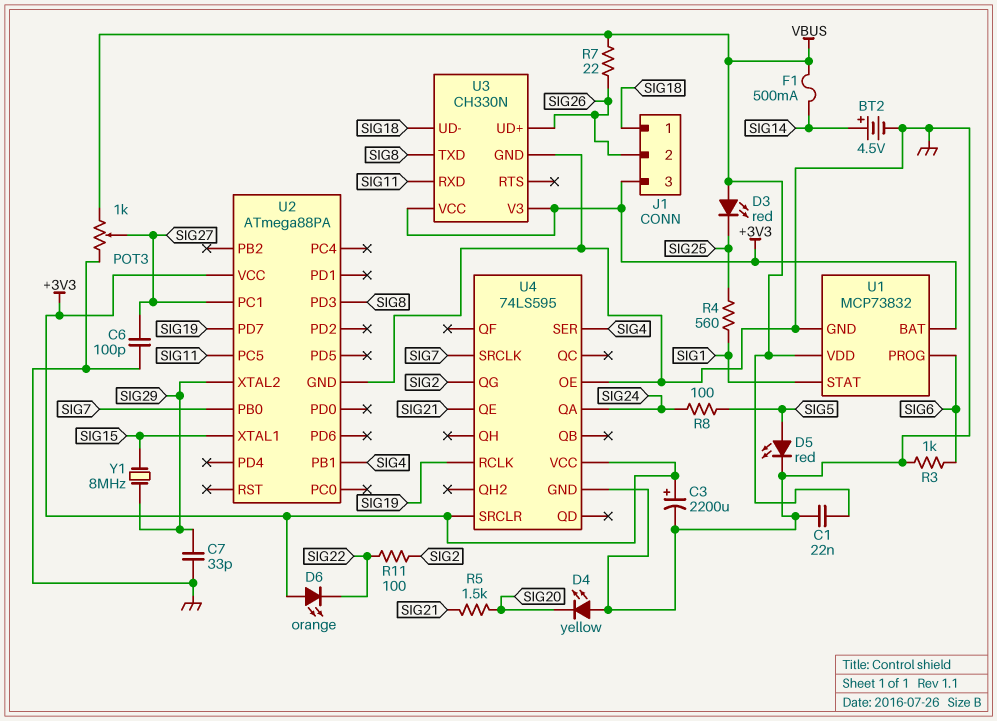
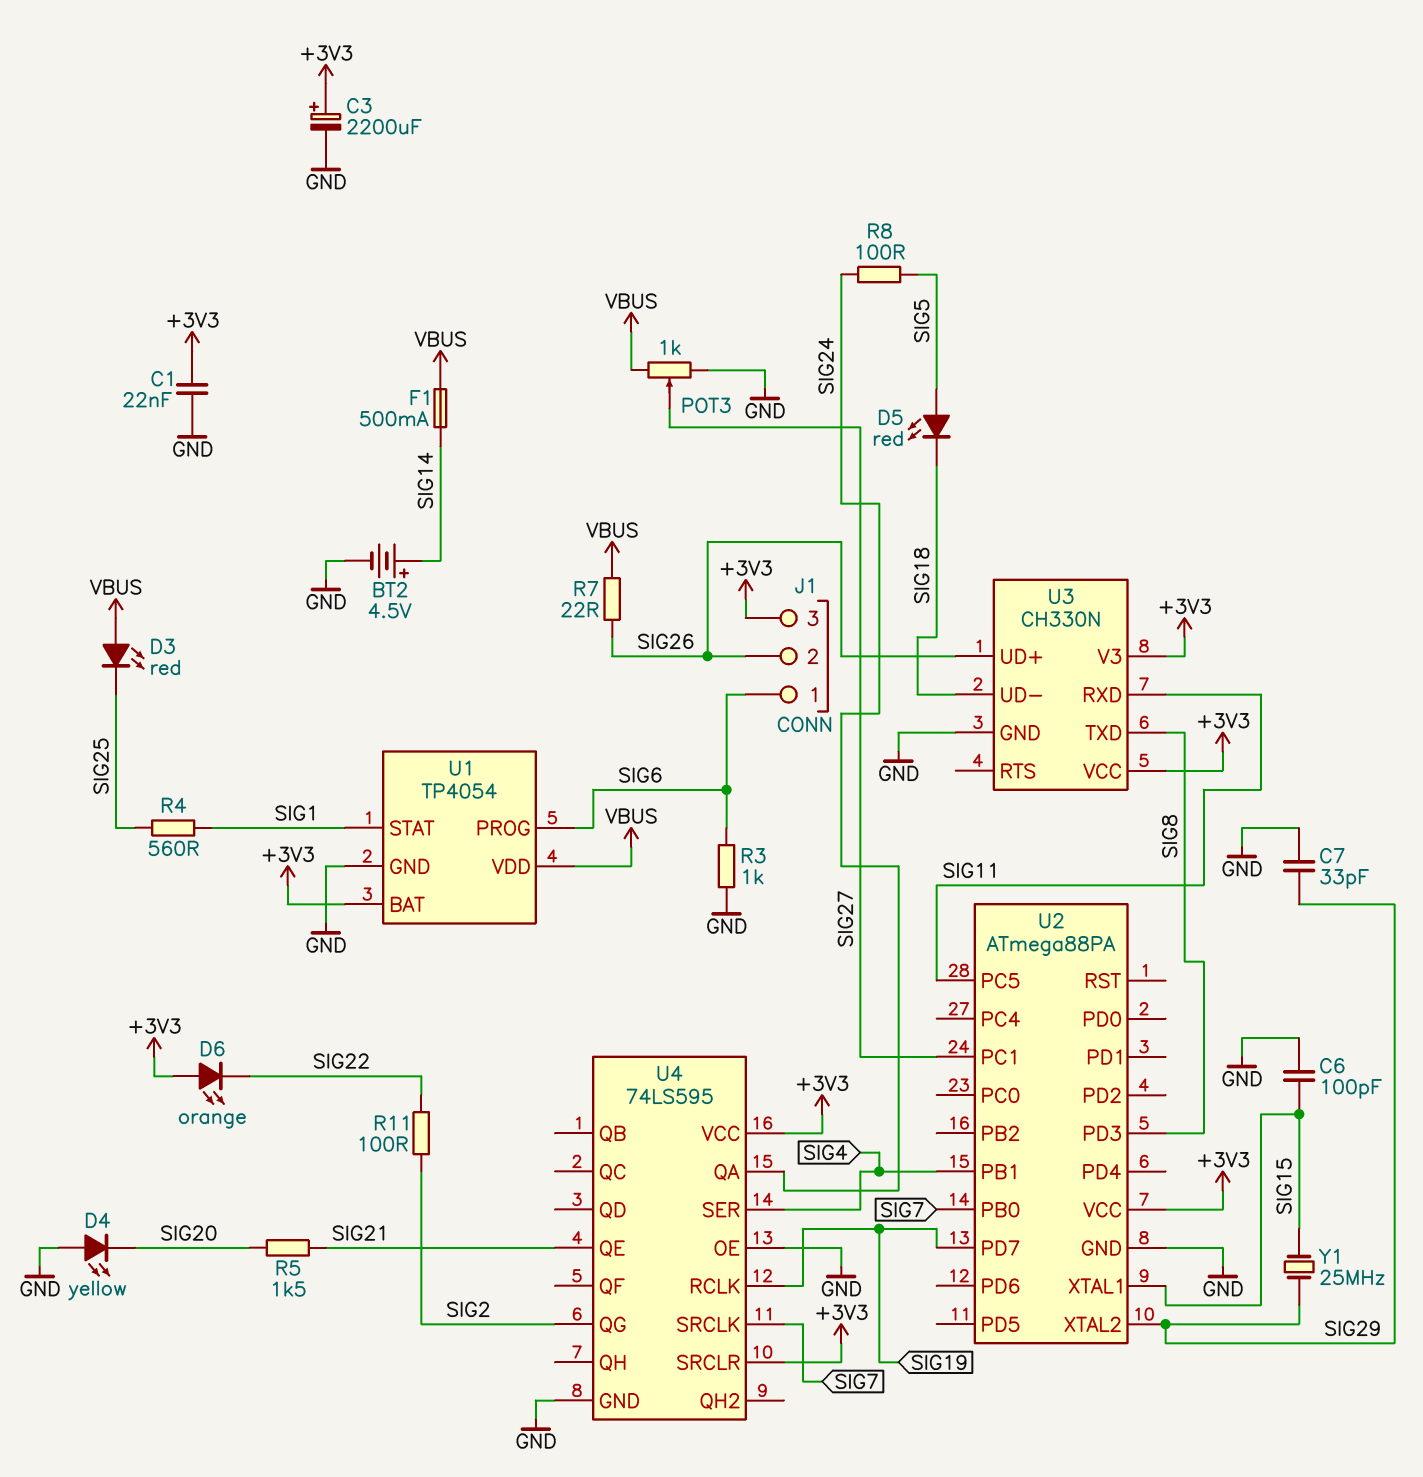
C1: 22nF (GND, VBUS) -> 22nF (+3V3, GND)
C6: 100pF (GND, SIG27) -> 100pF (GND, SIG15)
D5: LED red (A SIG5, K GND) -> LED red (A SIG5, K SIG18)
J1 pin 1: SIG18 -> SIG6
U1: MCP73832 -> TP4054
Y1: 8MHz (SIG15, SIG29) -> 25MHz (SIG15, SIG29)

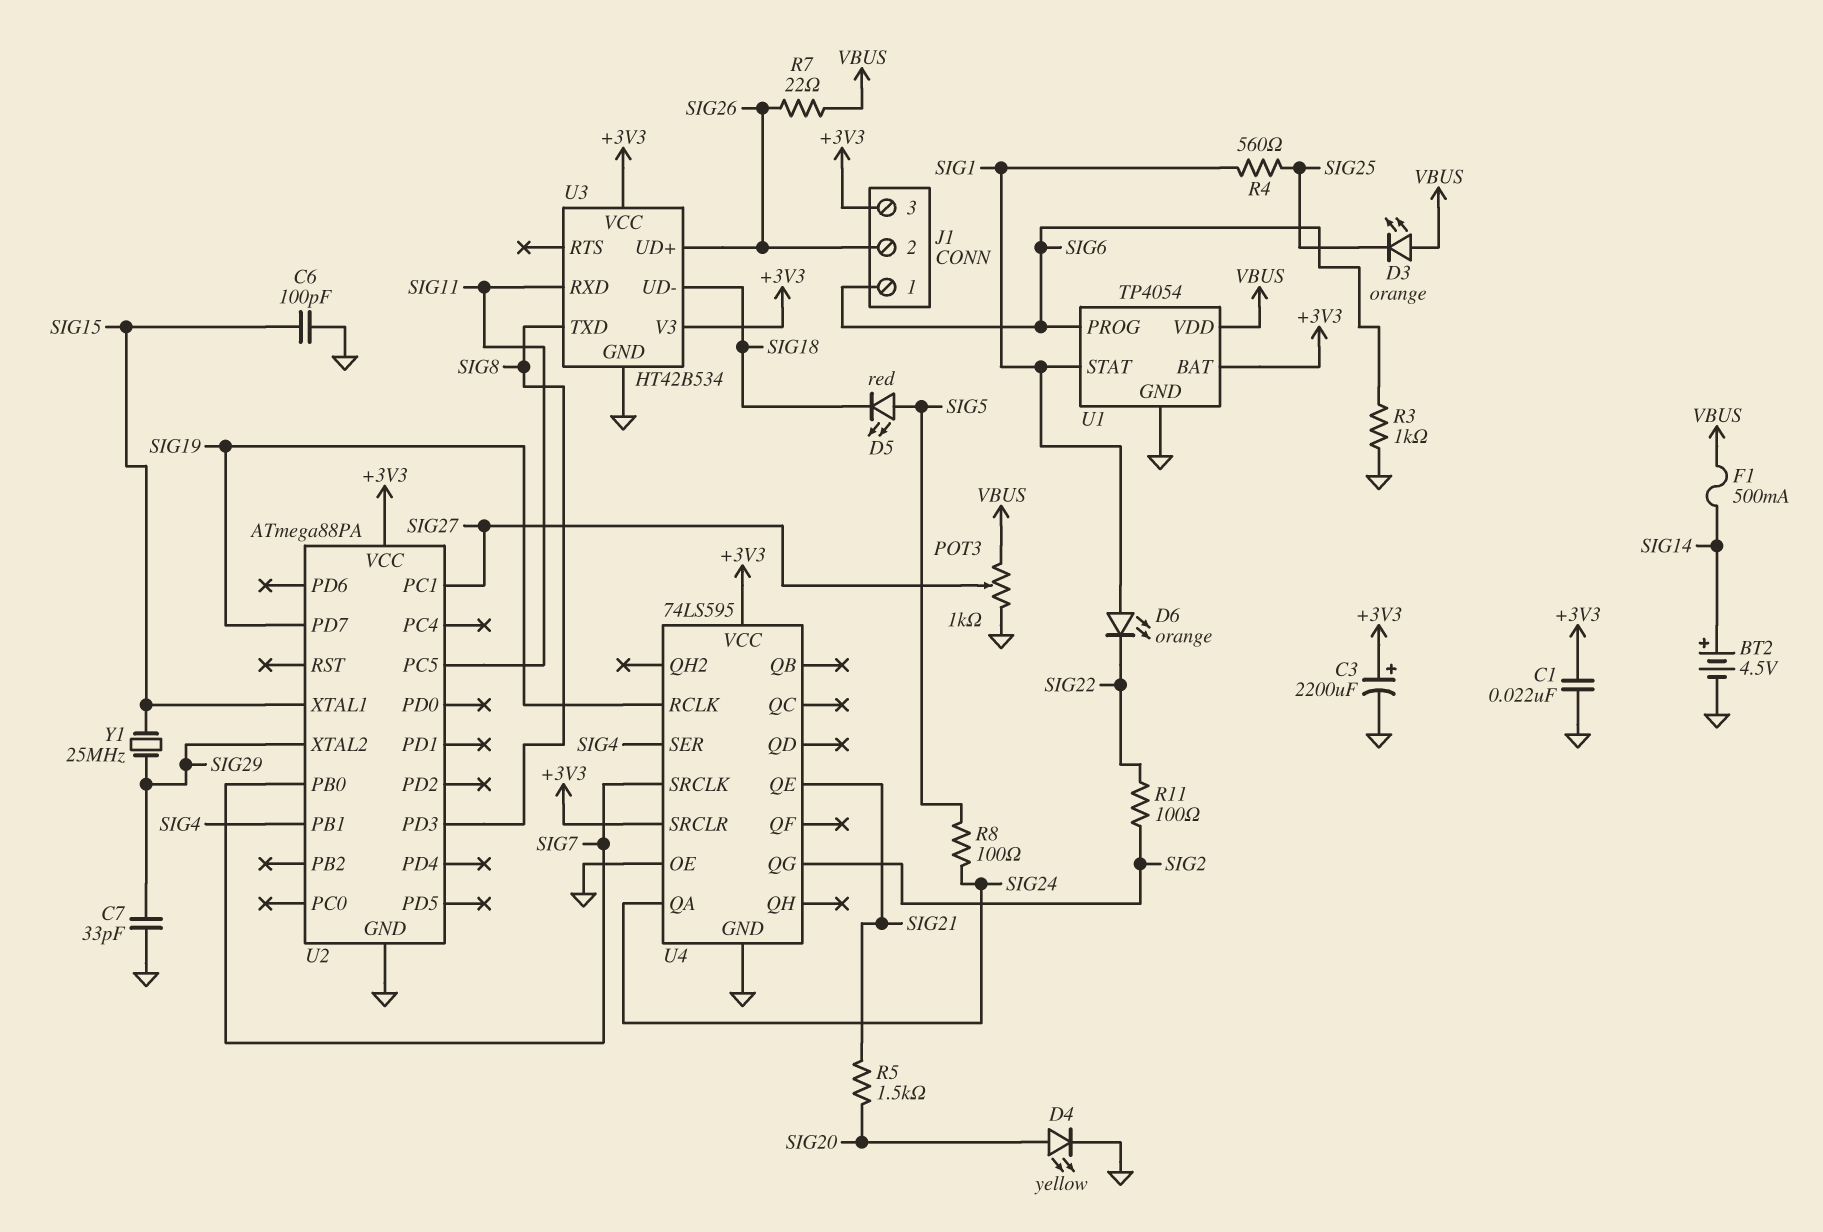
D3: LED red (A VBUS, K SIG25) -> LED orange (A VBUS, K SIG25)
D4: LED yellow (A GND, K SIG20) -> LED yellow (A SIG20, K GND)
D6: LED orange (A +3V3, K SIG22) -> LED orange (A SIG1, K SIG22)
U3: CH330N -> HT42B534

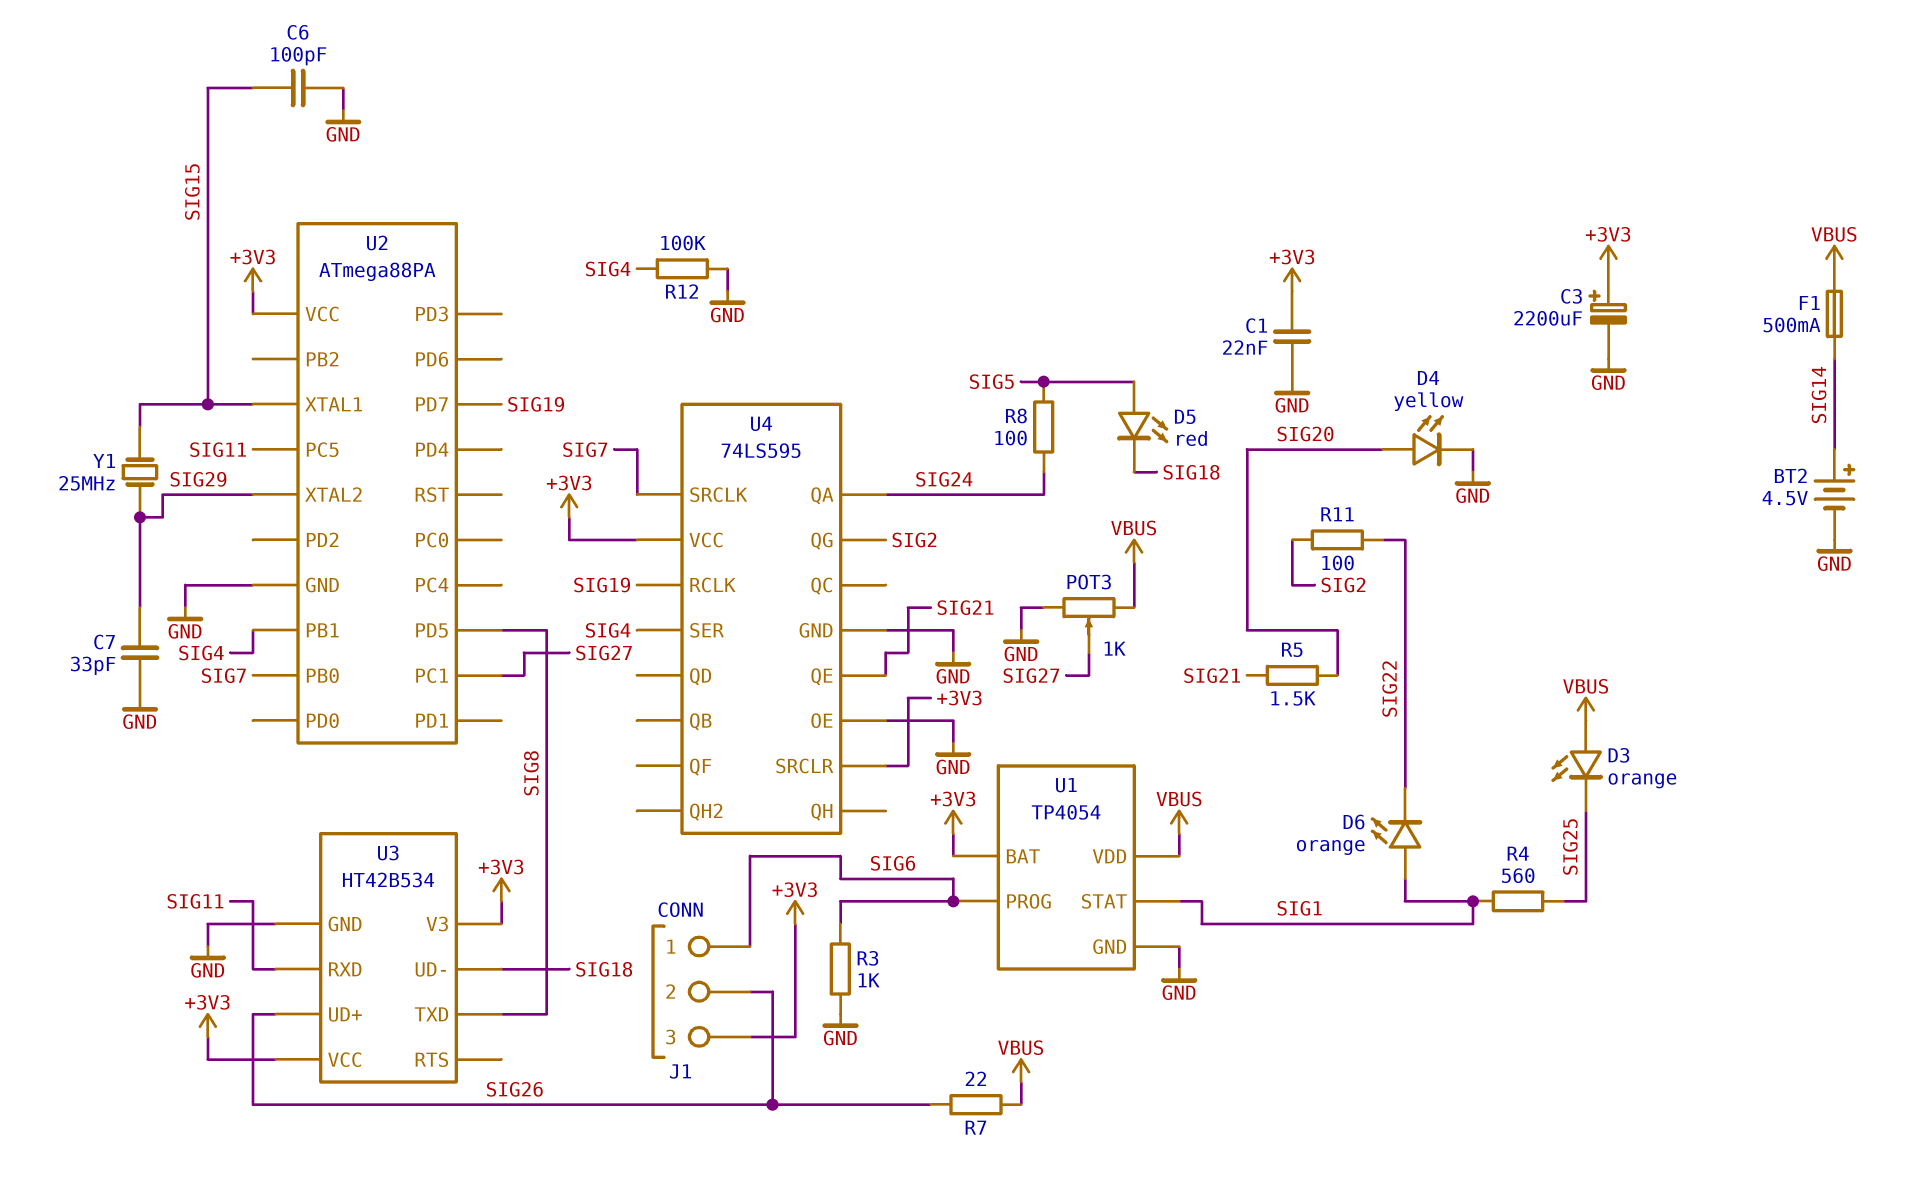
R12: none -> 100k (GND, SIG4)
U2 pin PD3: SIG8 -> none
U2 pin PD5: none -> SIG8

